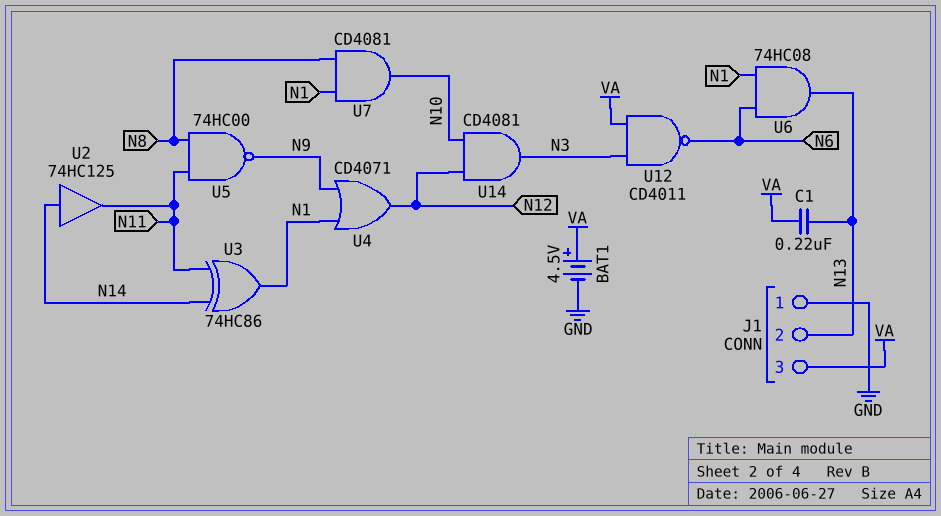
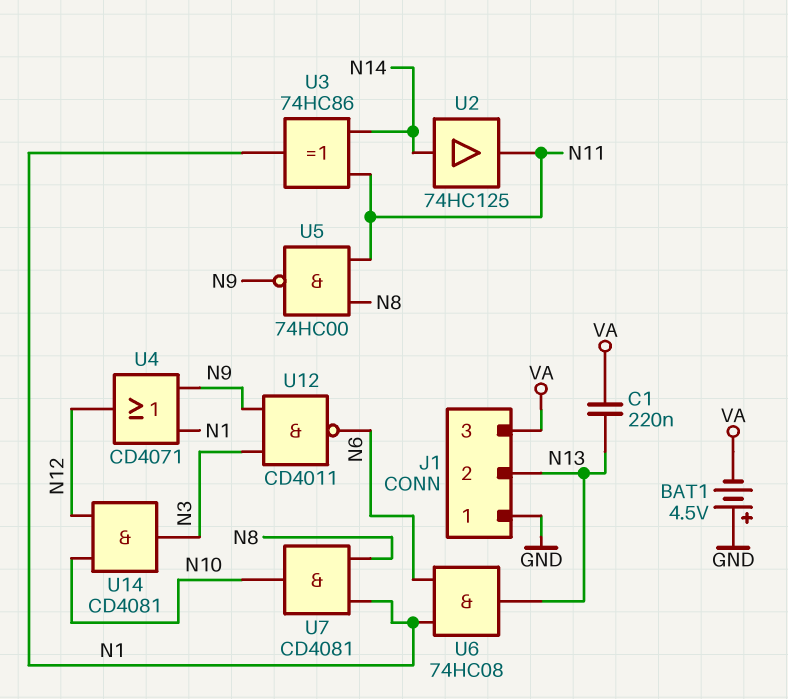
BAT1: 4.5V (plus VA, minus GND) -> 4.5V (plus GND, minus VA)
U12: NAND CD4011 (in N3, in VA, out N6) -> NAND CD4011 (in N3, in N9, out N6)

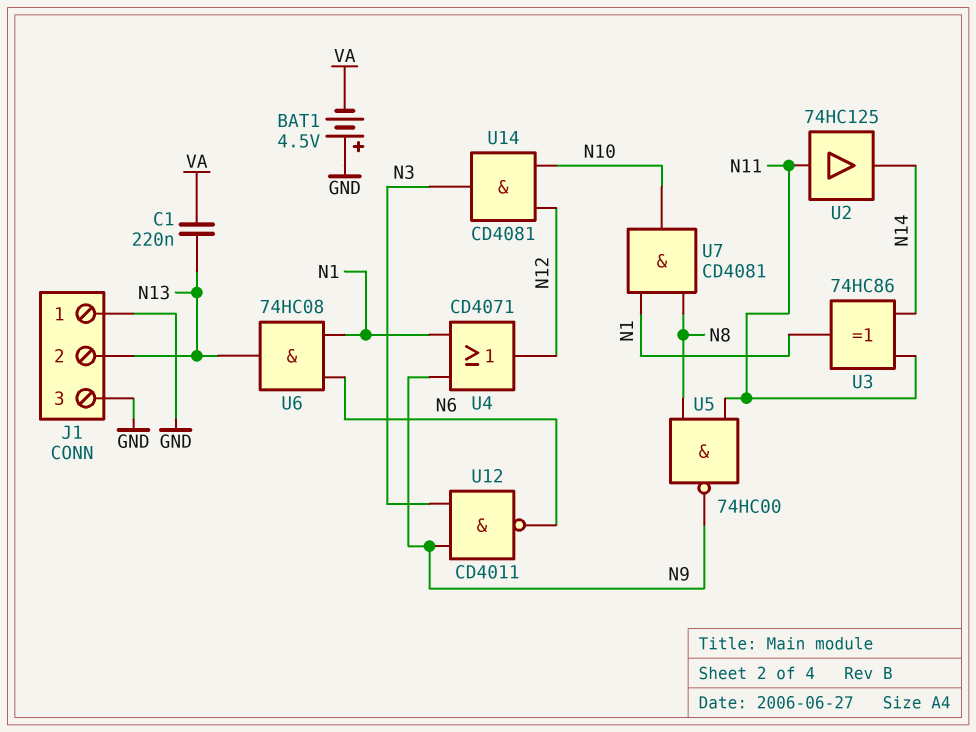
J1 pin 3: VA -> GND
U2: buffer 74HC125 (in N14, out N11) -> buffer 74HC125 (in N11, out N14)

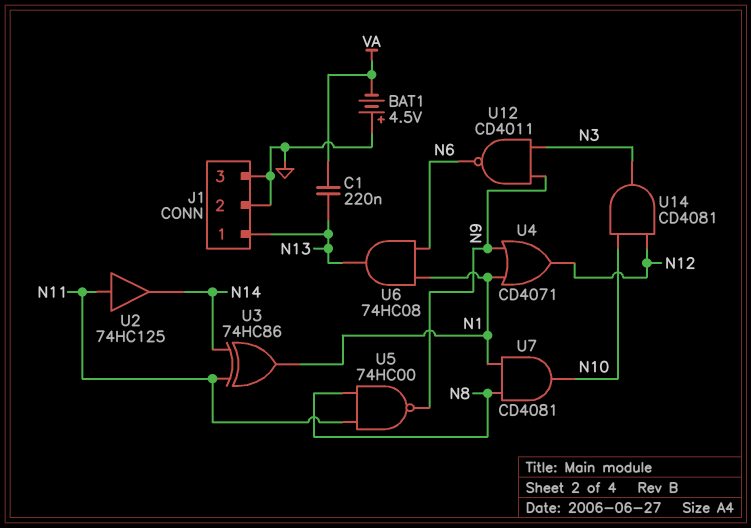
J1 pin 1: GND -> N13
J1 pin 2: N13 -> GND

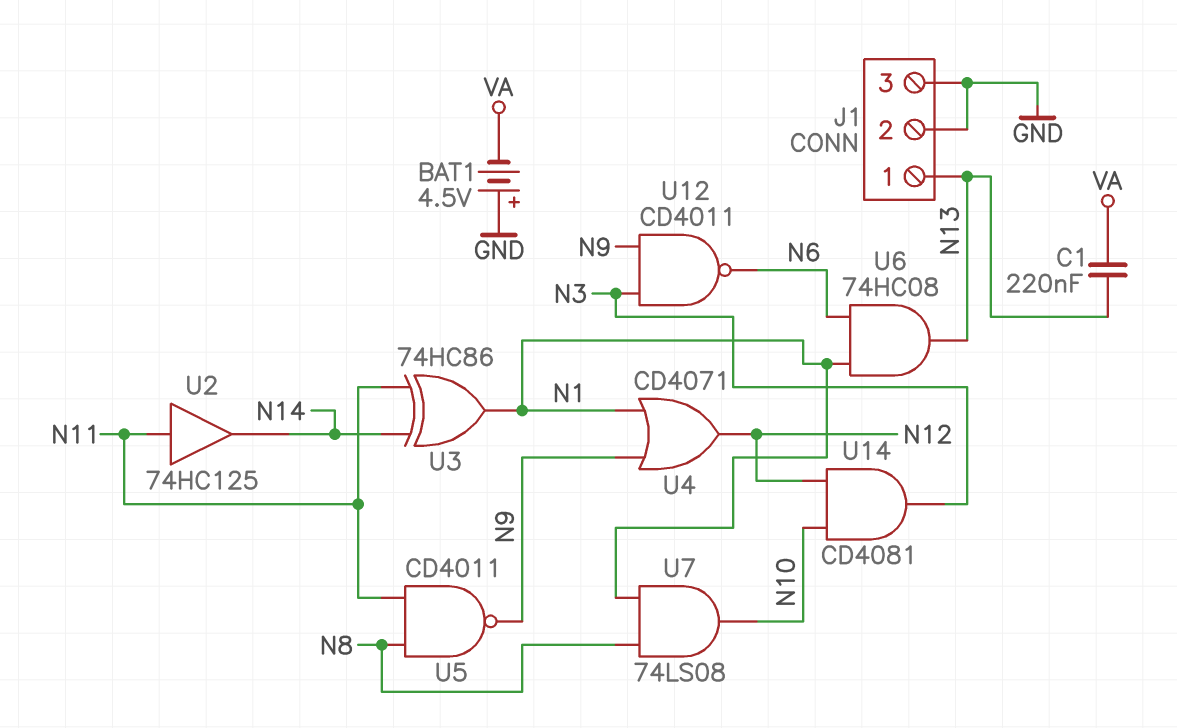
U5: NAND 74HC00 (in N8, in N11, out N9) -> NAND CD4011 (in N8, in N11, out N9)
U7: AND CD4081 (in N1, in N8, out N10) -> AND 74LS08 (in N1, in N8, out N10)

